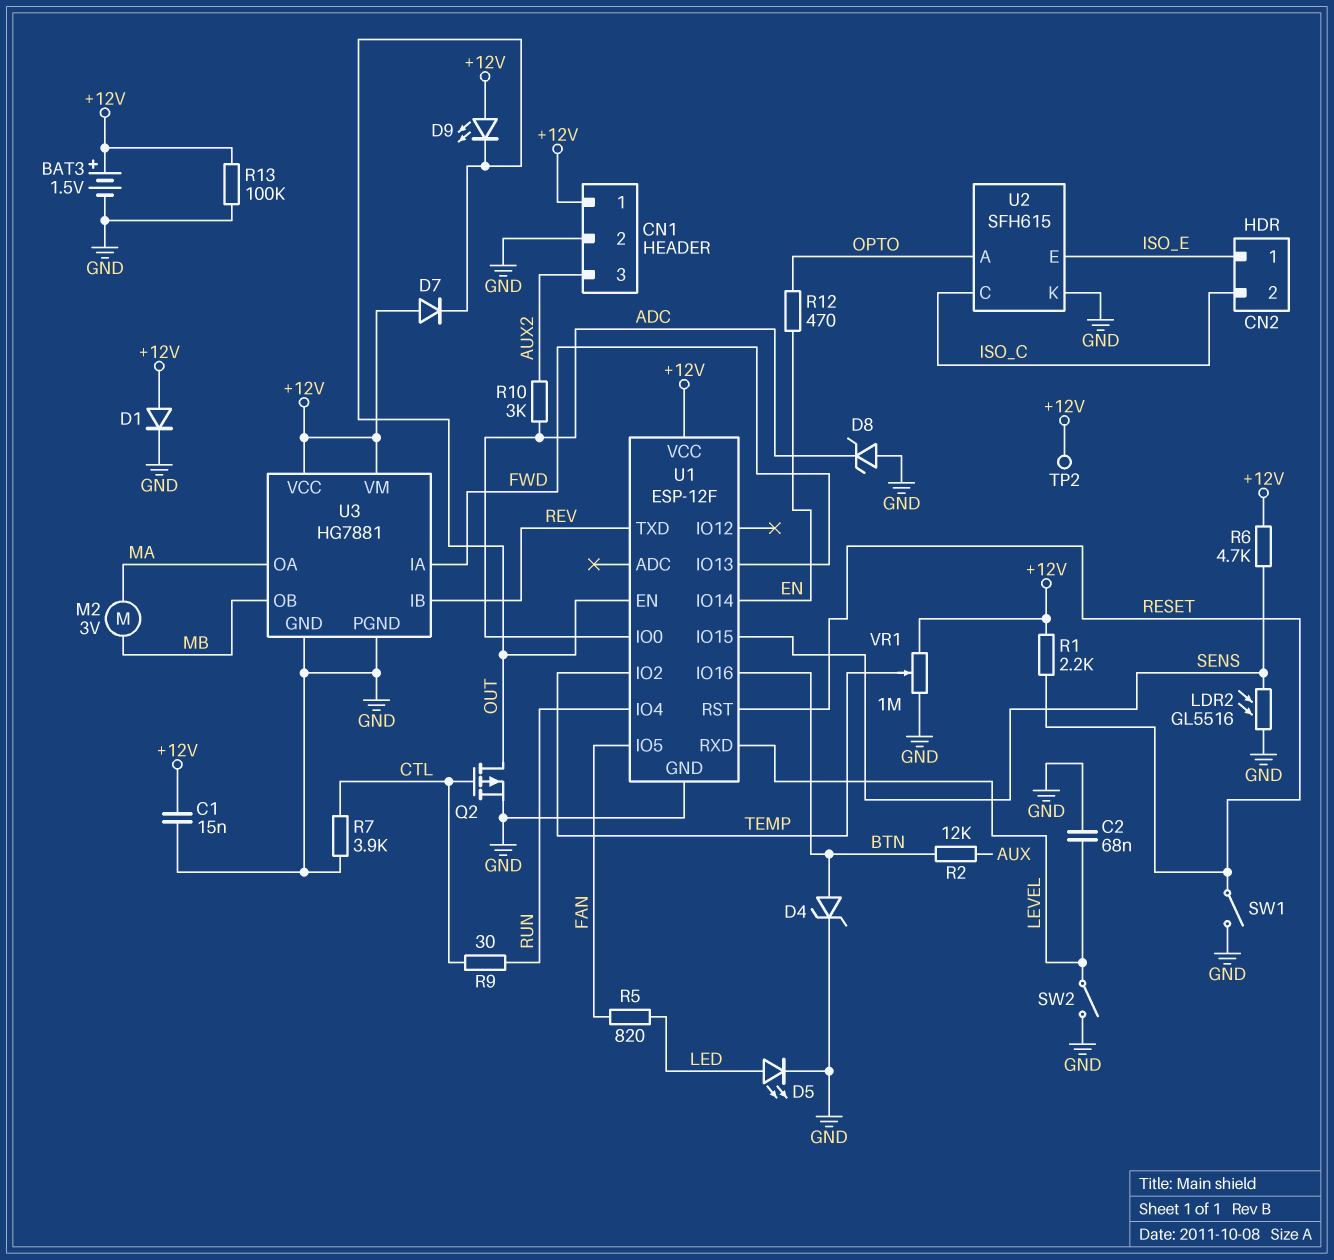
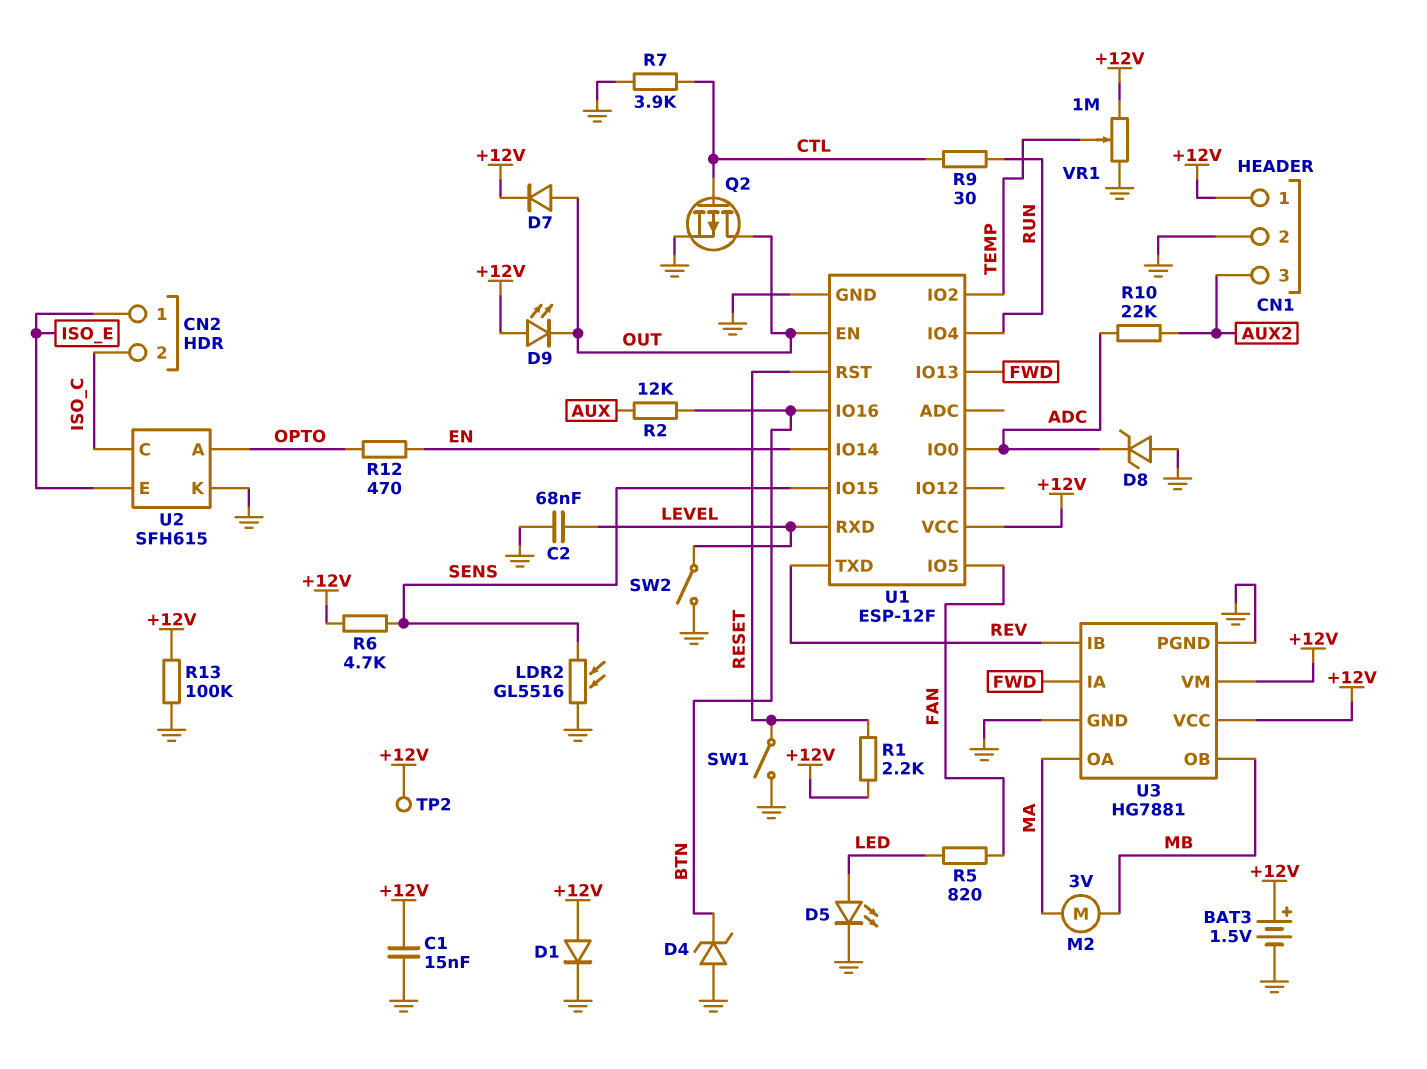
D4: zener (A BTN, K GND) -> zener (A GND, K BTN)
D7: diode (A +12V, K OUT) -> diode (A OUT, K +12V)
R10: 3k (ADC, AUX2) -> 22k (ADC, AUX2)

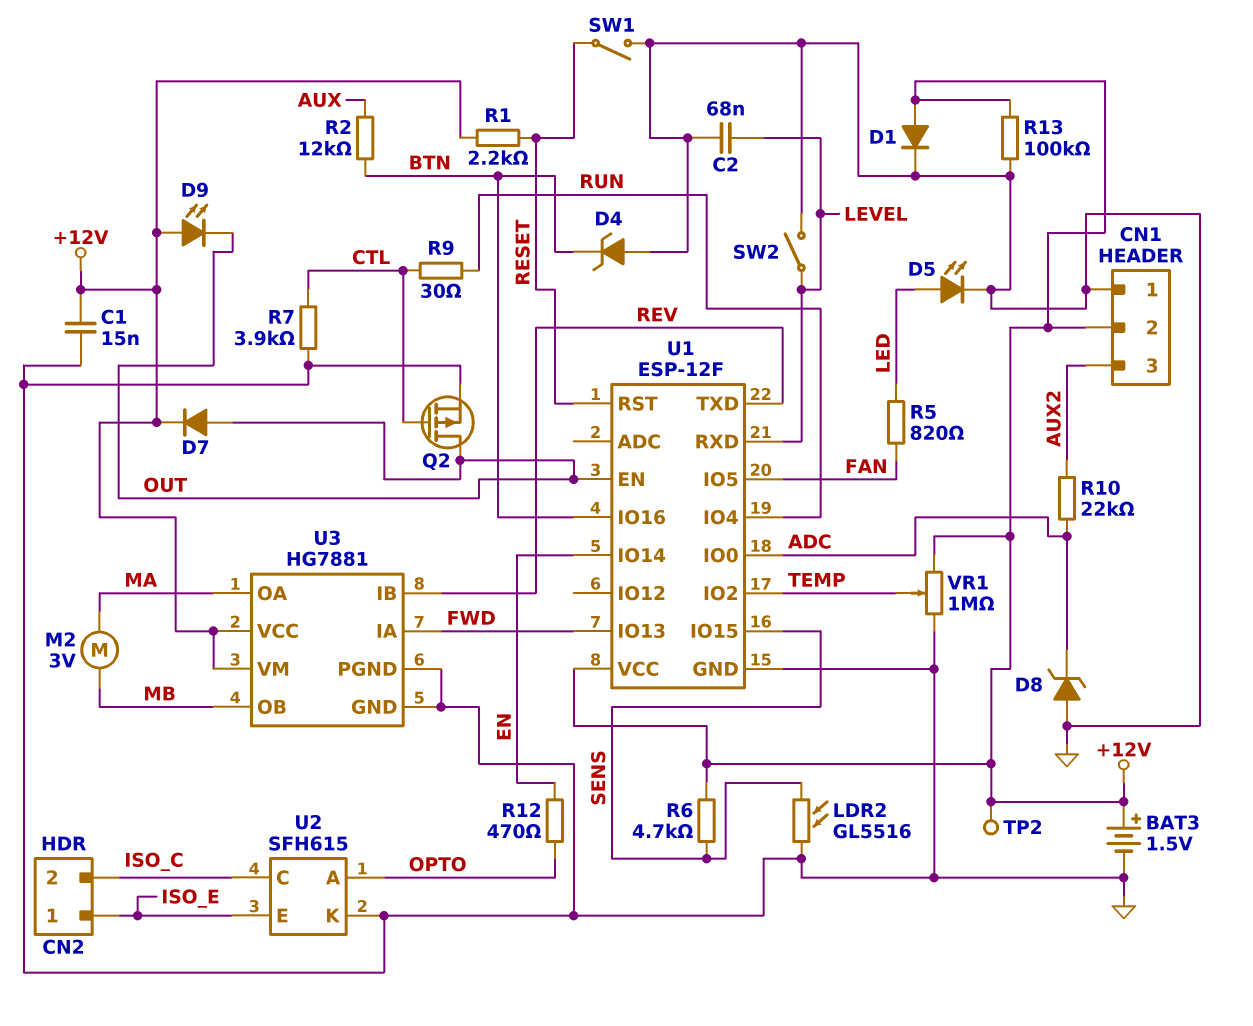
CN1 pin 1: +12V -> GND
CN1 pin 2: GND -> +12V

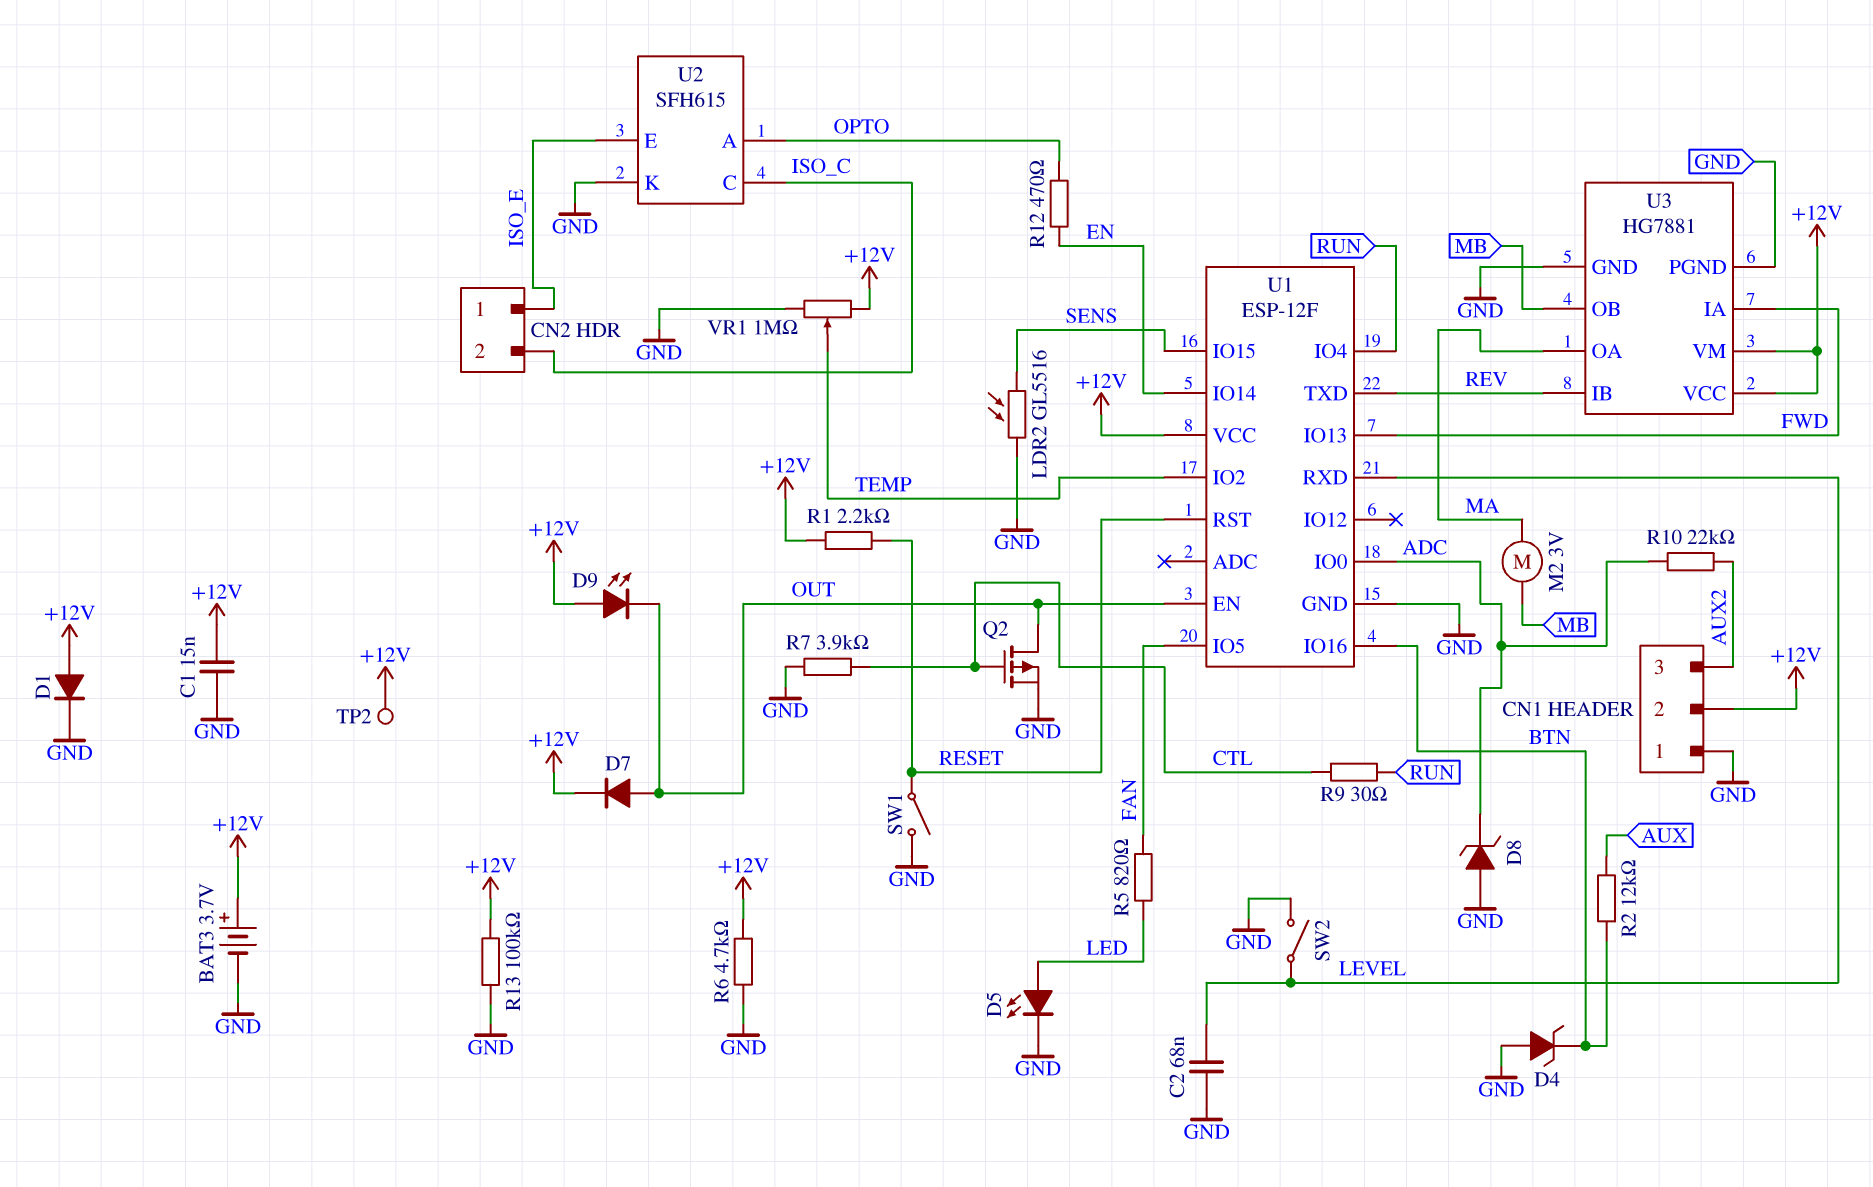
BAT3: 1.5V (plus +12V, minus GND) -> 3.7V (plus +12V, minus GND)
R6: 4.7k (+12V, SENS) -> 4.7k (+12V, GND)

